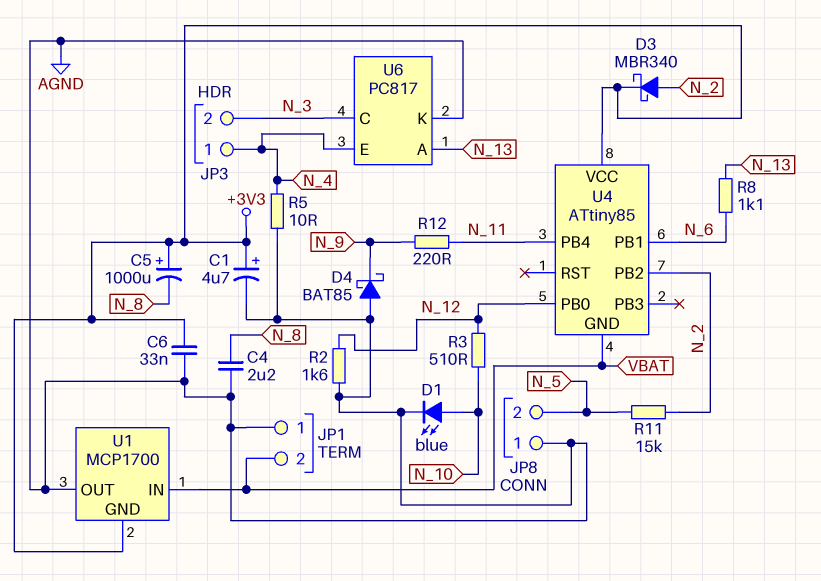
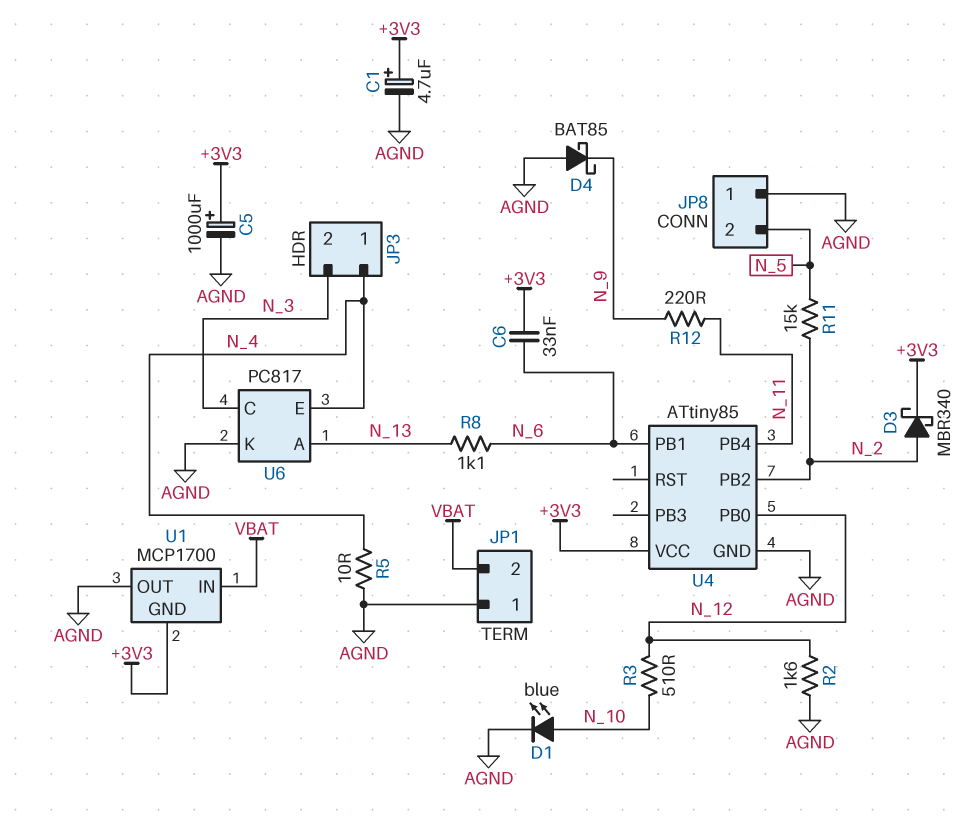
C4: 2.2uF (AGND, N_8) -> none
C5: 1000uF (plus +3V3, minus N_8) -> 1000uF (plus +3V3, minus AGND)
C6: 33nF (+3V3, AGND) -> 33nF (+3V3, N_6)
U4 pin GND: VBAT -> AGND

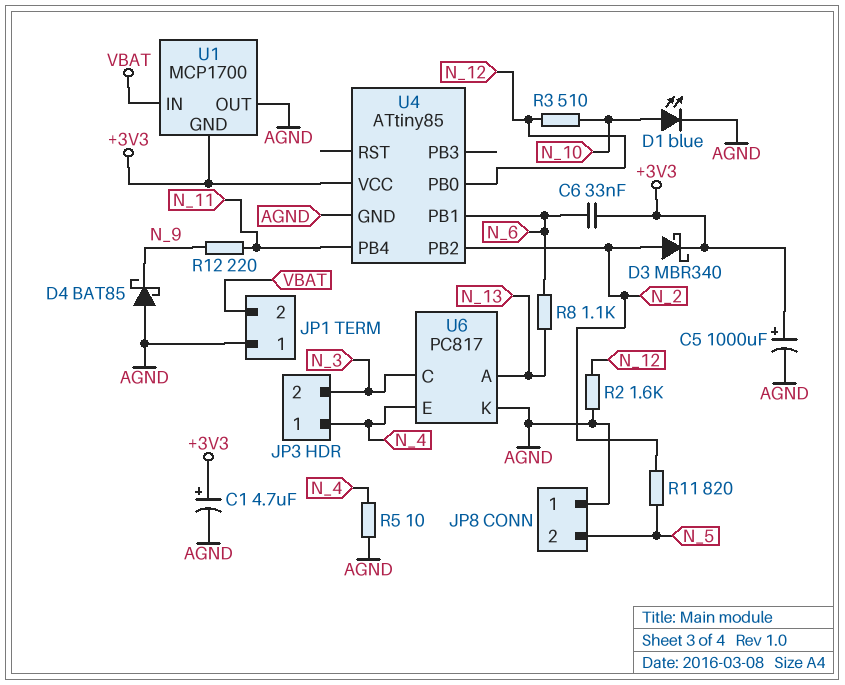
R11: 15k (N_2, N_5) -> 820 (N_2, N_5)

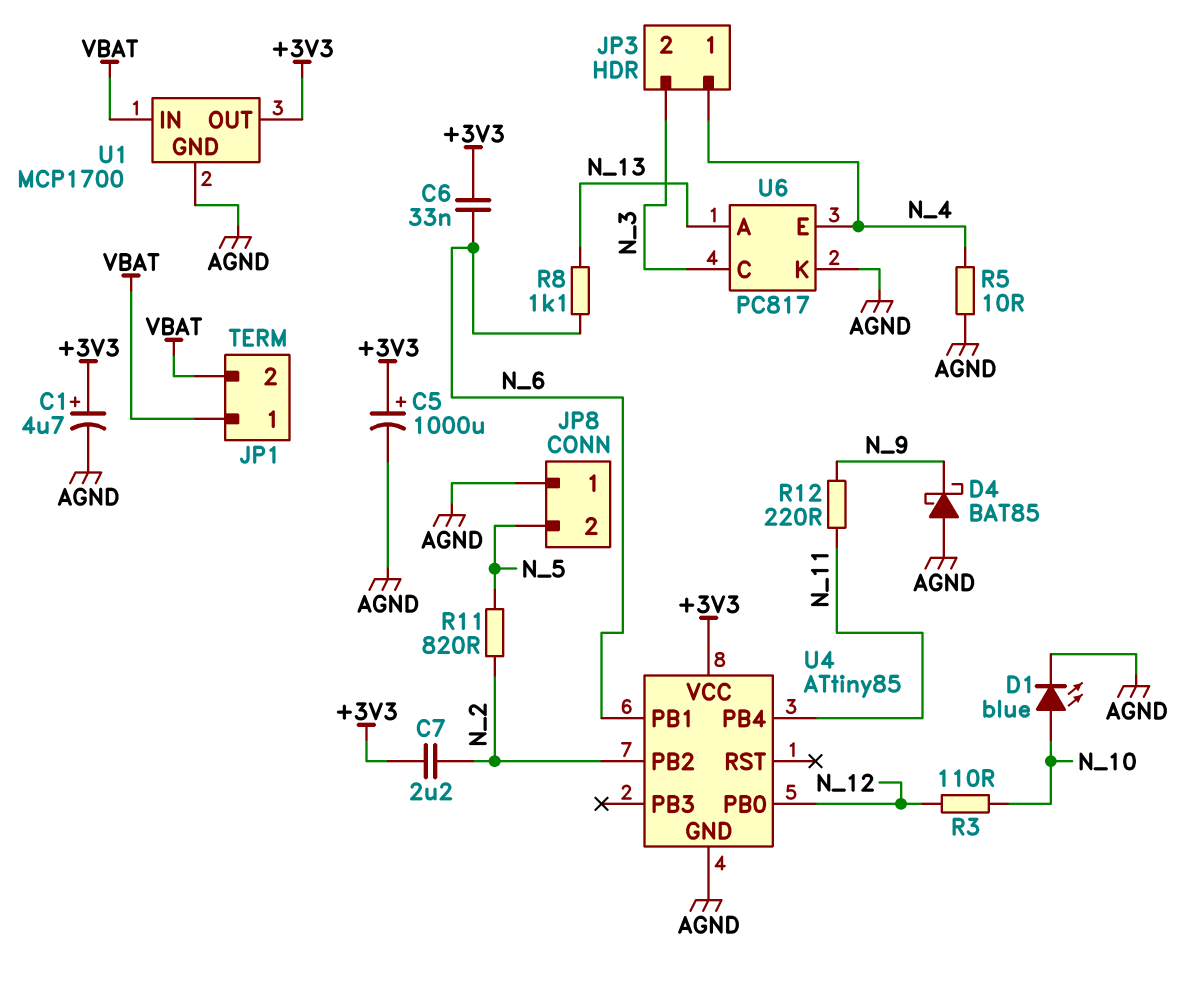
C7: none -> 2.2uF (+3V3, N_2)
D3: schottky MBR340 (A N_2, K +3V3) -> none
JP1 pin 1: AGND -> VBAT
R2: 1.6k (AGND, N_12) -> none
R3: 510 (N_10, N_12) -> 110 (N_10, N_12)
U1 pin GND: +3V3 -> AGND
U1 pin OUT: AGND -> +3V3

